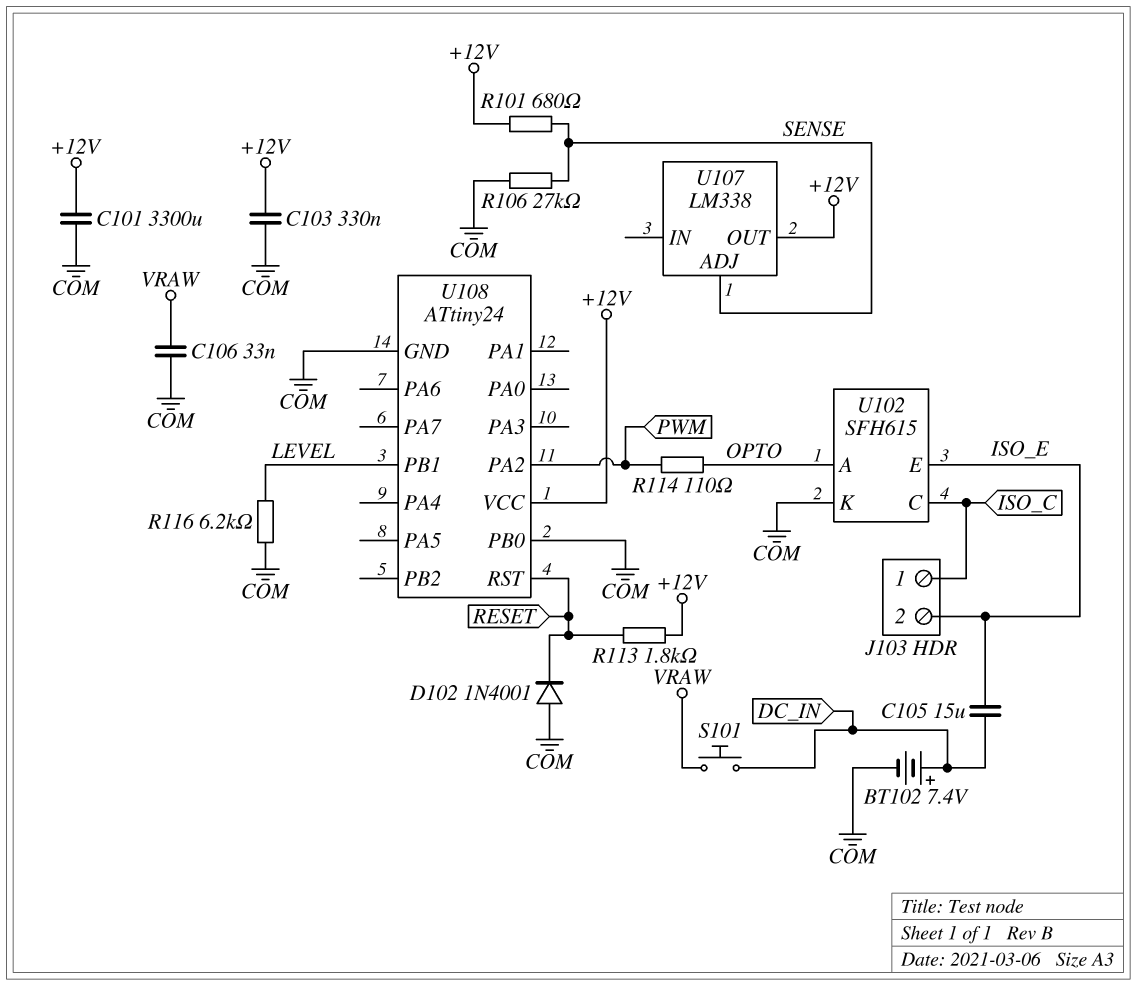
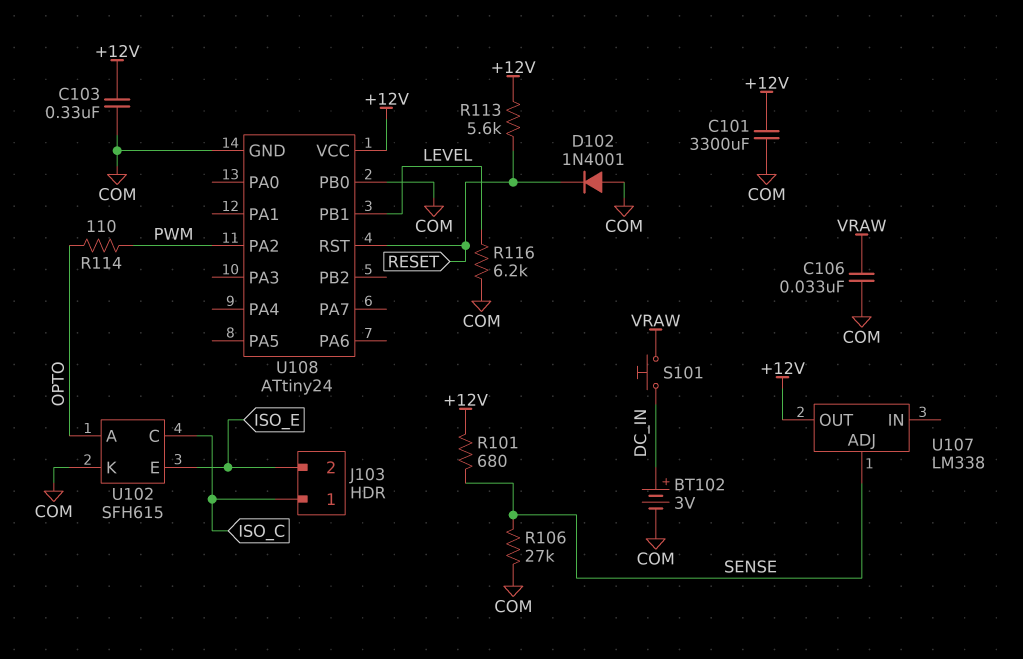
BT102: 7.4V (plus DC_IN, minus COM) -> 3V (plus DC_IN, minus COM)
C105: 15uF (DC_IN, ISO_E) -> none
R113: 1.8k (+12V, RESET) -> 5.6k (+12V, RESET)

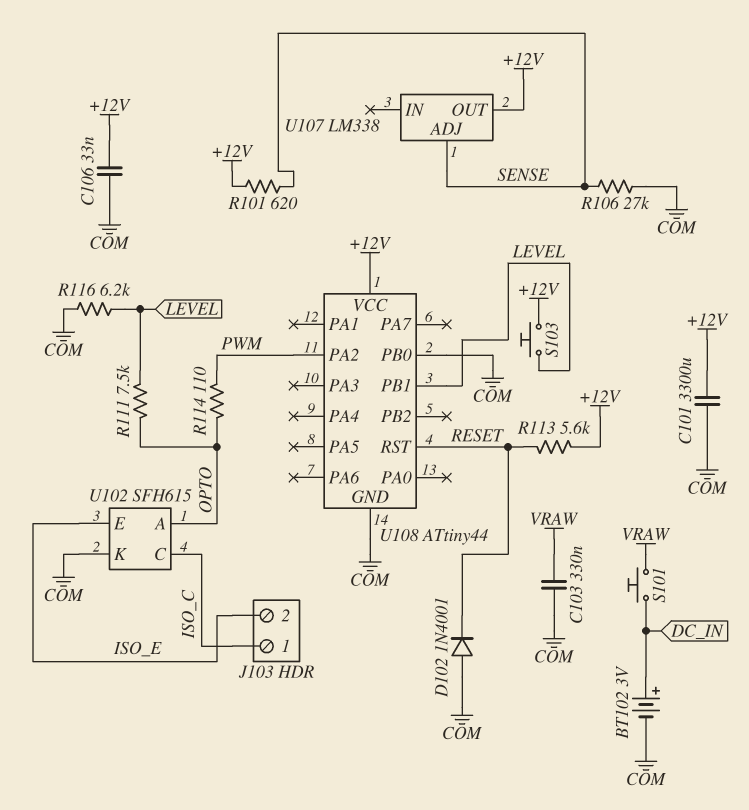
C103: 330nF (+12V, COM) -> 330nF (COM, VRAW)
C106: 33nF (COM, VRAW) -> 33nF (+12V, COM)
R101: 680 (+12V, SENSE) -> 620 (+12V, SENSE)
R111: none -> 7.5k (LEVEL, OPTO)
S103: none -> button (+12V, LEVEL)
U108: ATtiny24 -> ATtiny44

